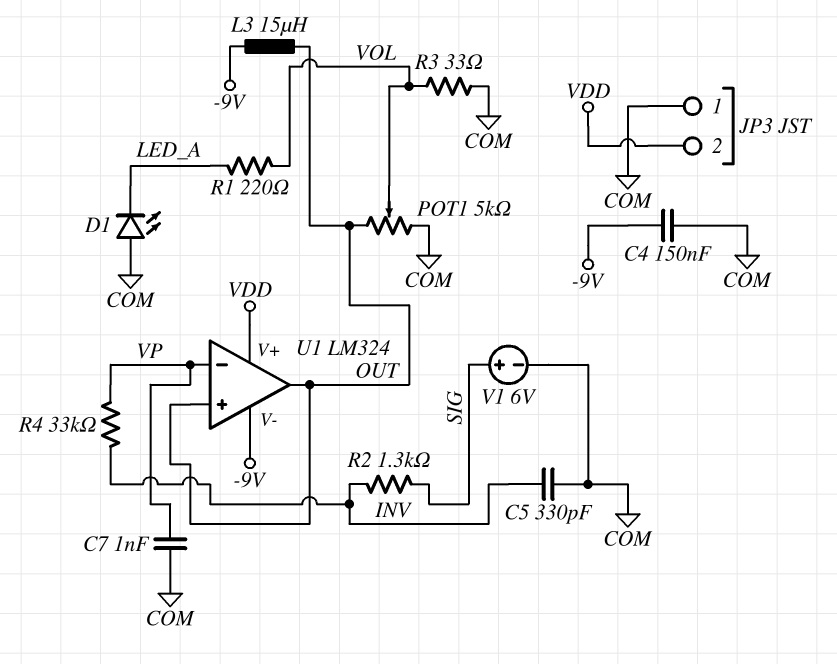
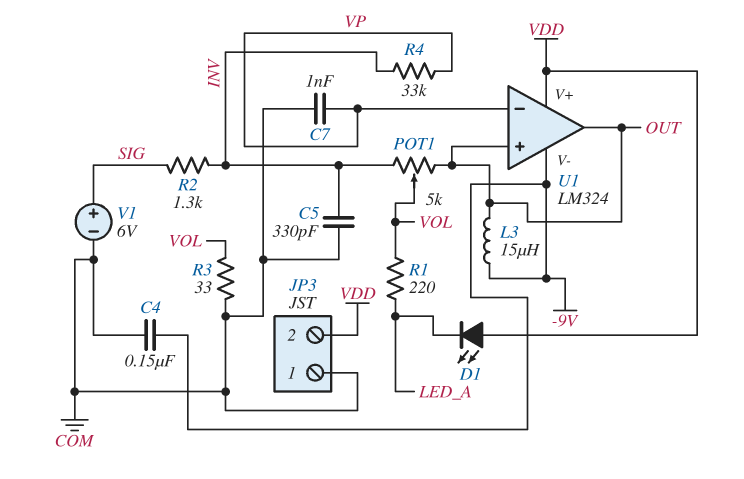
D1: LED (A COM, K LED_A) -> LED (A VDD, K LED_A)
POT1: 5k (COM, OUT, wiper VOL) -> 5k (INV, OUT, wiper VOL)

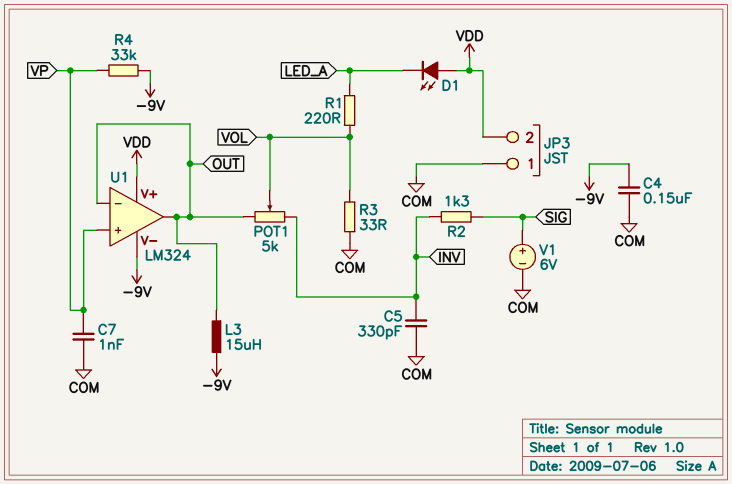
R4: 33k (INV, VP) -> 33k (-9V, VP)
U1 pin in+: OUT -> VP
U1 pin in-: VP -> OUT

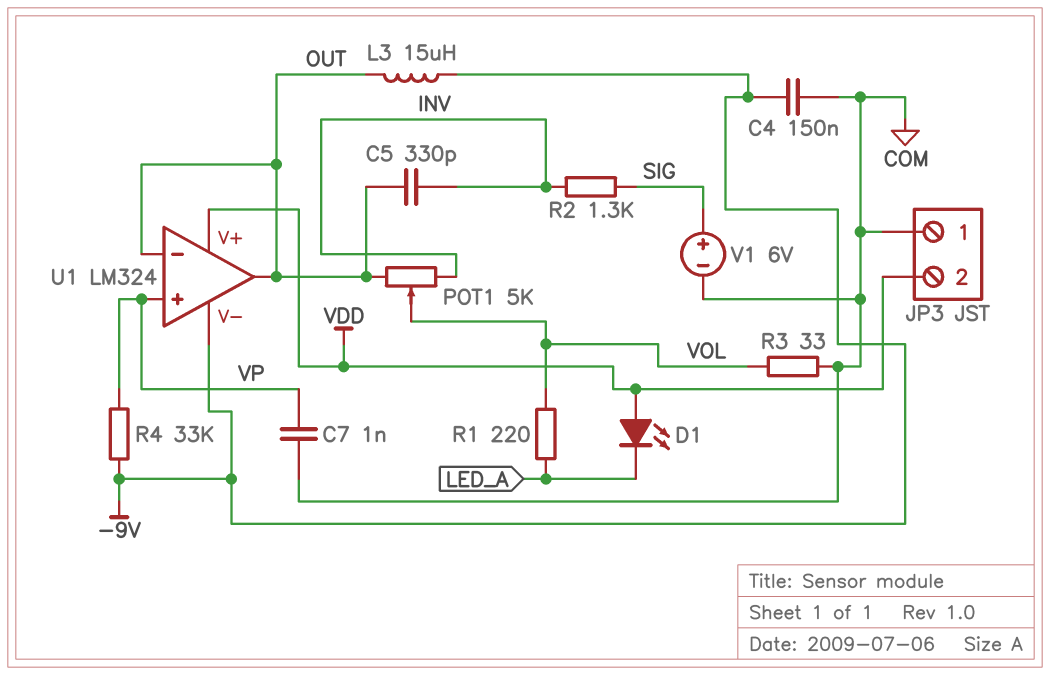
C5: 330pF (COM, INV) -> 330pF (INV, OUT)

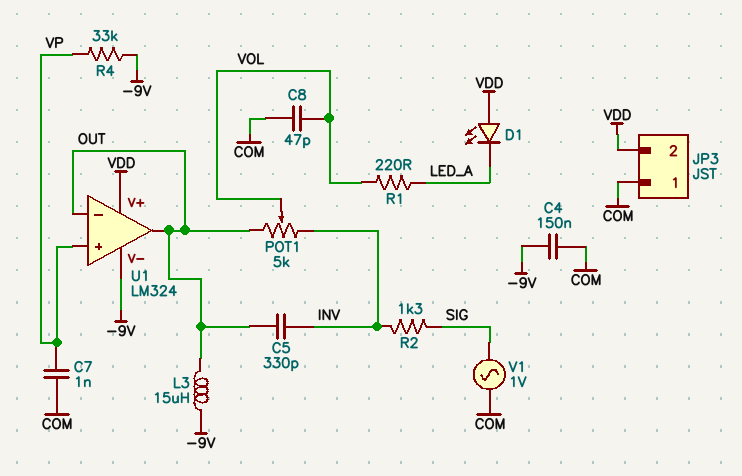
C8: none -> 47pF (COM, VOL)
R3: 33 (COM, VOL) -> none
V1: 6V (plus SIG, minus COM) -> AC 1V (COM, SIG)

